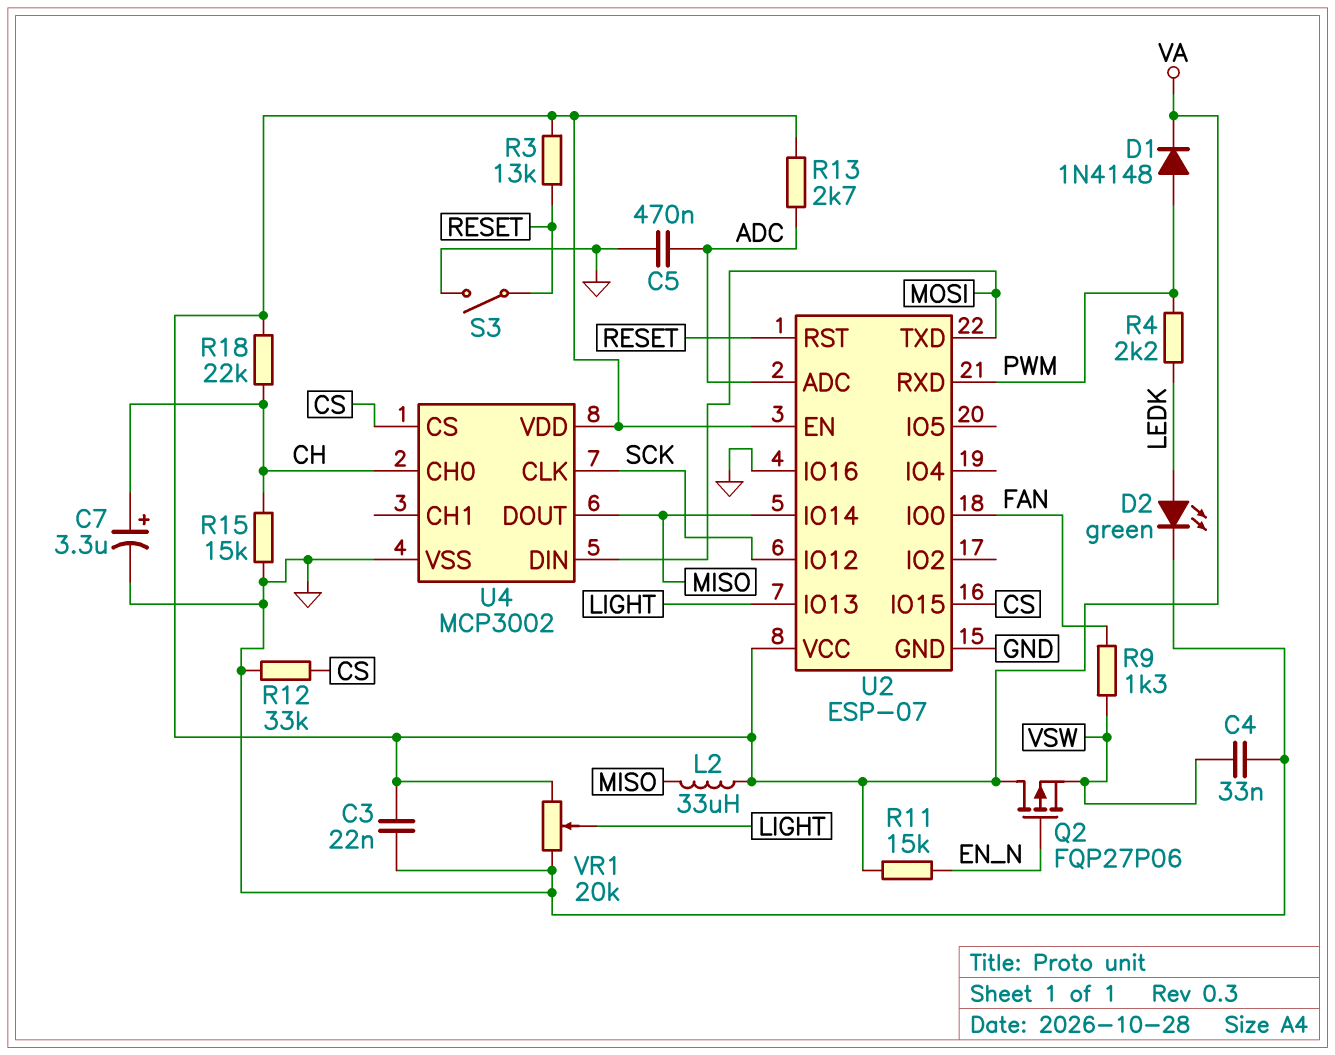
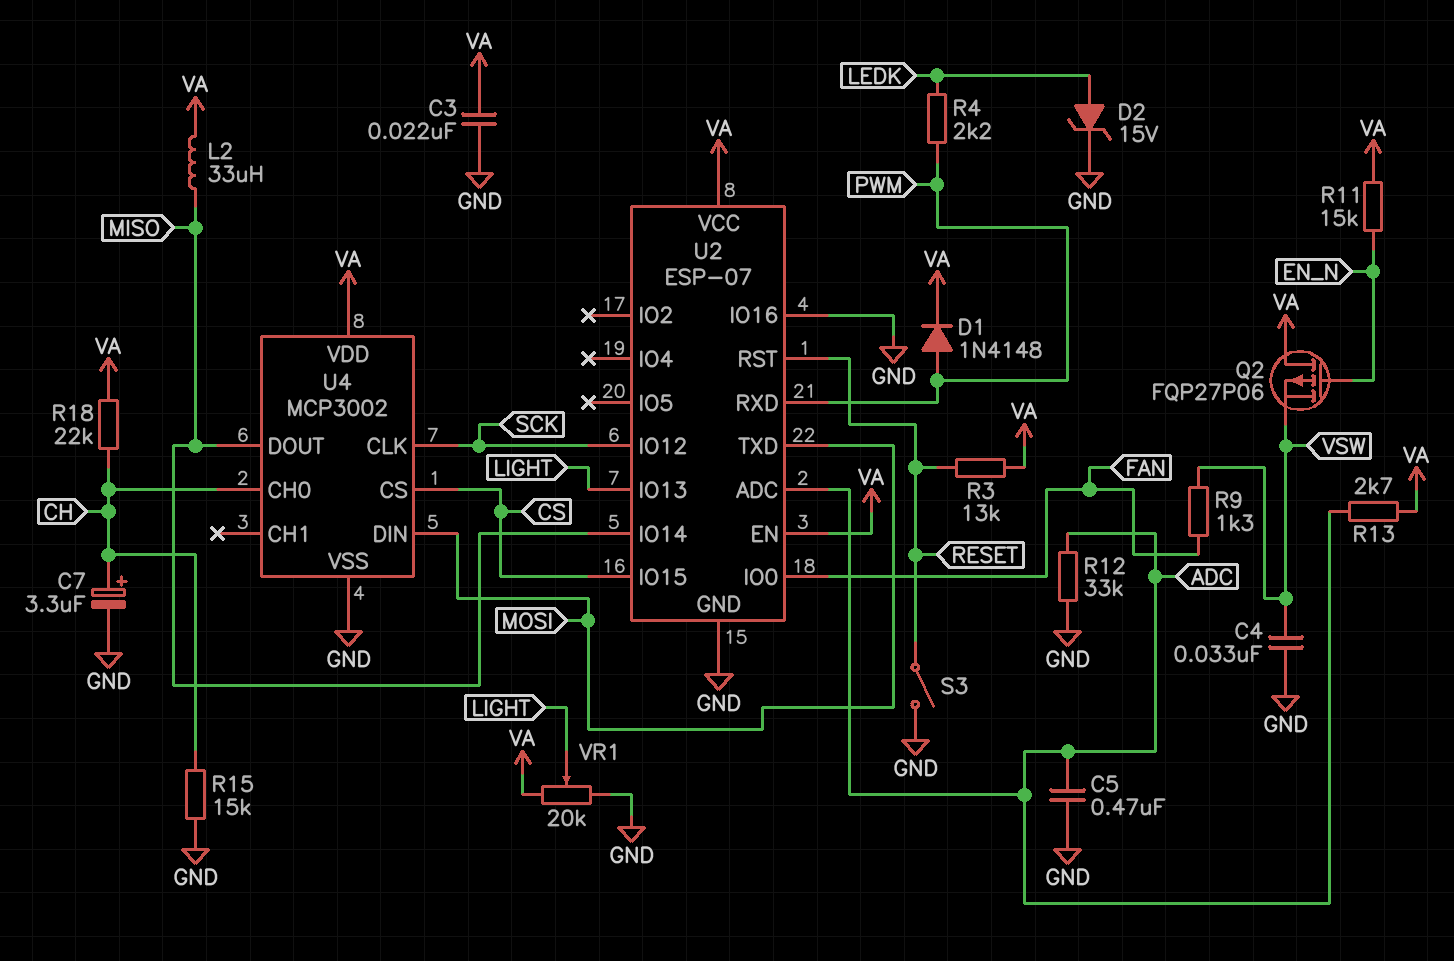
D2: LED green (A LEDK, K GND) -> zener 15V (A LEDK, K GND)
R12: 33k (CS, GND) -> 33k (ADC, GND)

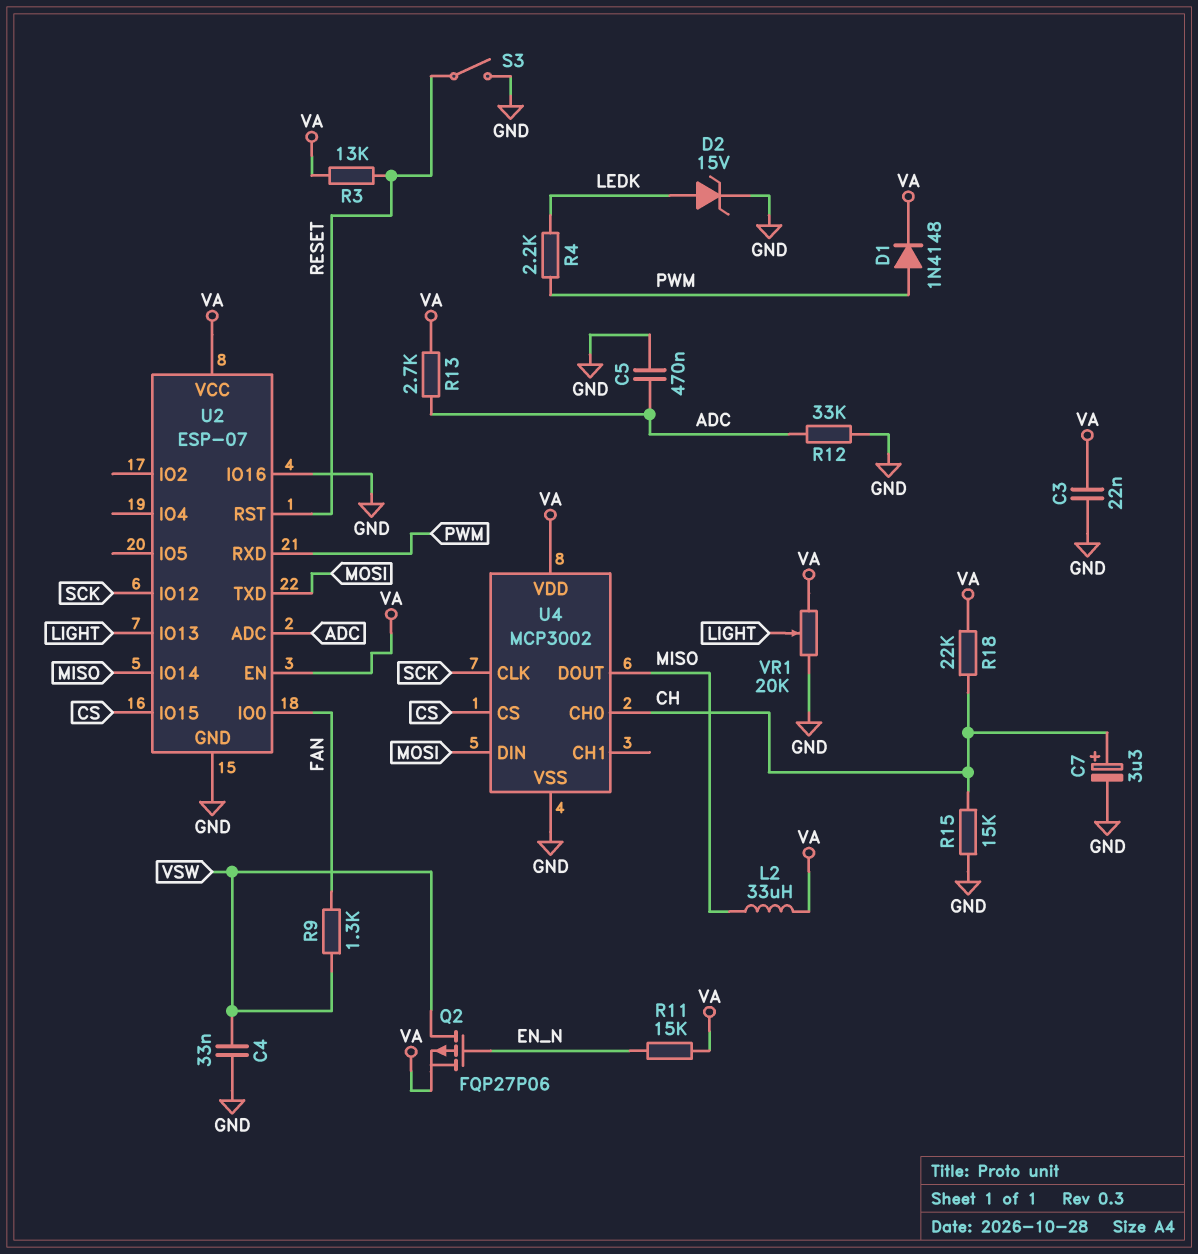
Q2: PMOS FQP27P06 (G EN_N, D VA, S VSW) -> PMOS FQP27P06 (G EN_N, D VSW, S VA)

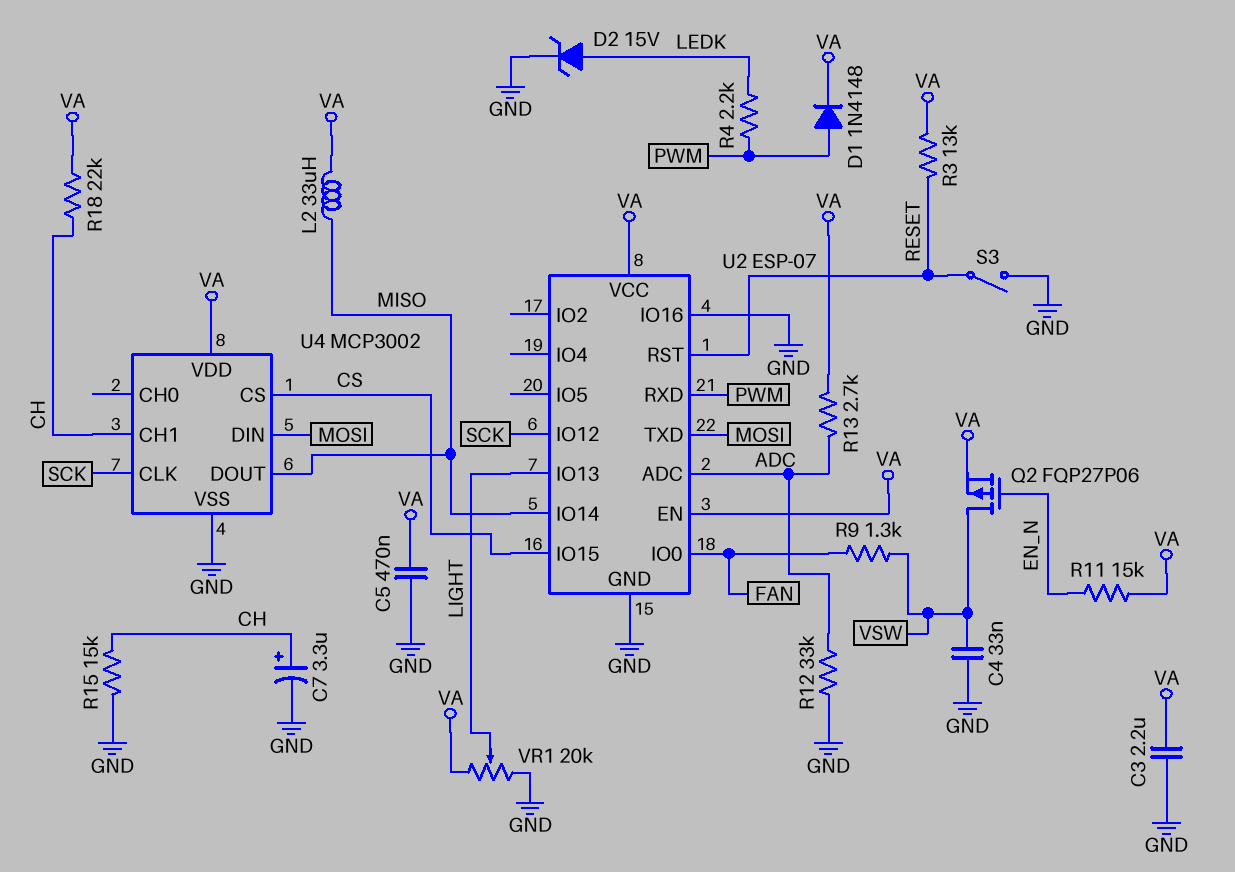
C3: 22nF (GND, VA) -> 2.2uF (GND, VA)
C5: 470nF (ADC, GND) -> 470nF (GND, VA)
U4 pin CH0: CH -> none
U4 pin CH1: none -> CH

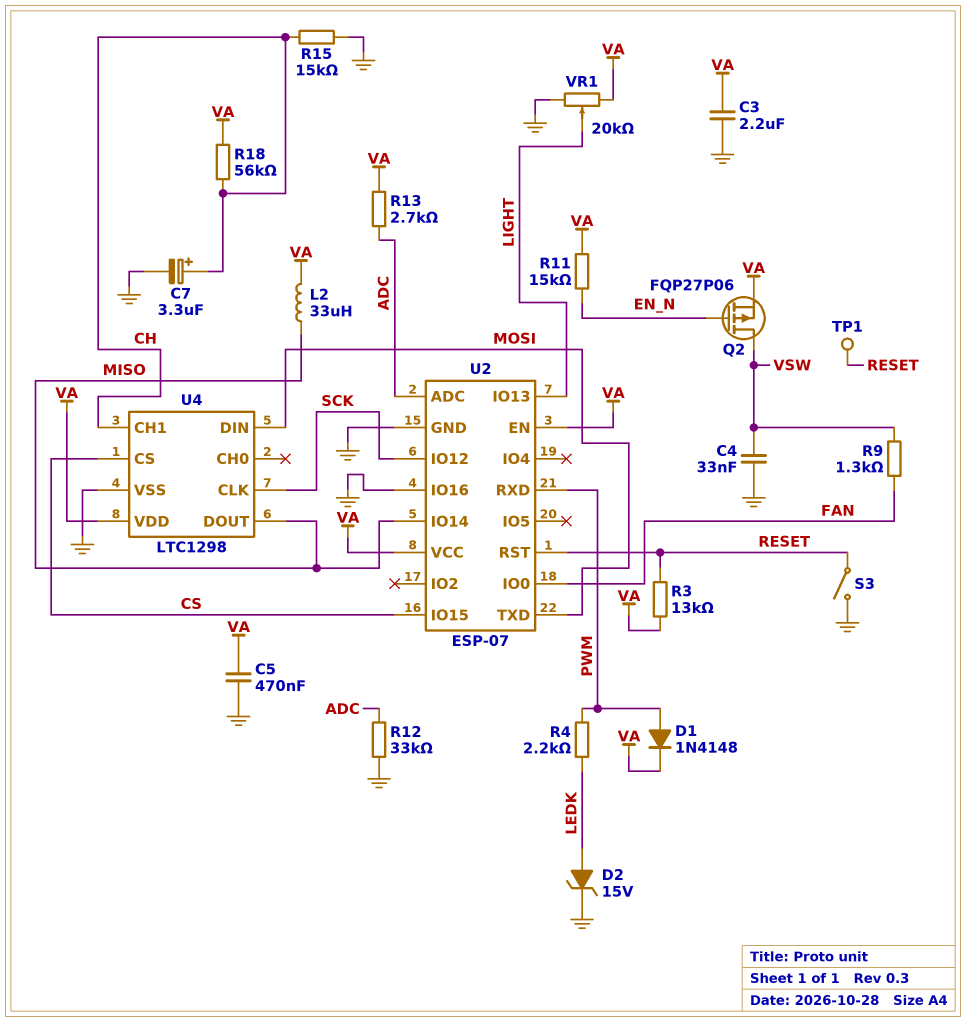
R18: 22k (CH, VA) -> 56k (CH, VA)
TP1: none -> test point (RESET)
U4: MCP3002 -> LTC1298

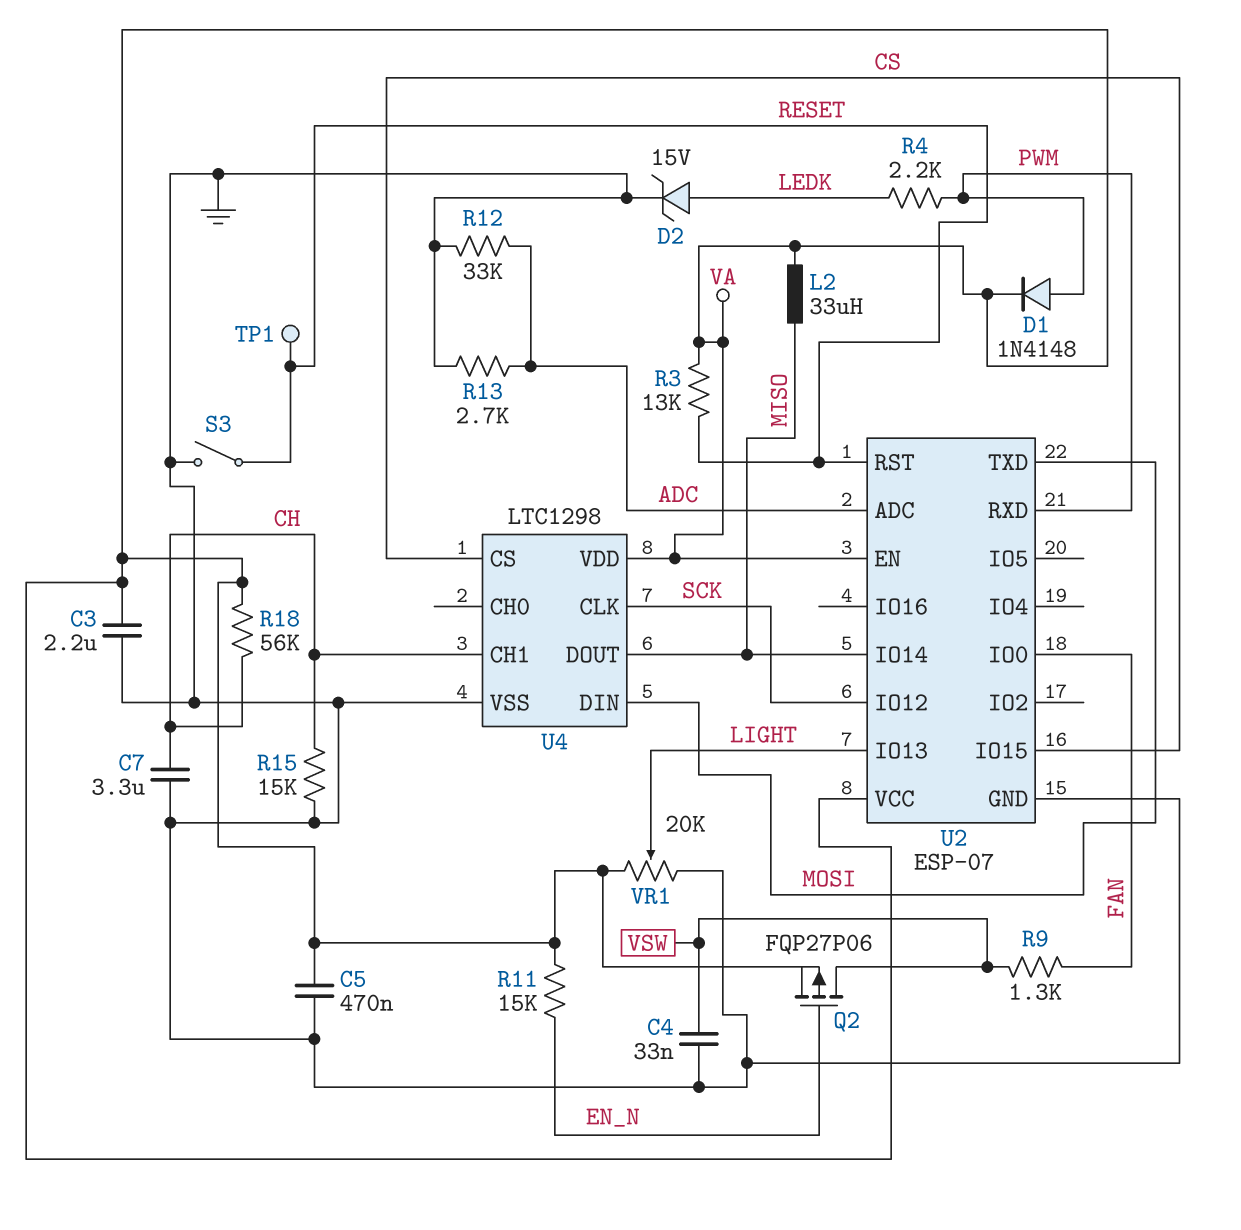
C7: 3.3uF (plus CH, minus GND) -> 3.3uF (CH, GND)
R13: 2.7k (ADC, VA) -> 2.7k (ADC, GND)
U2 pin IO16: GND -> none

